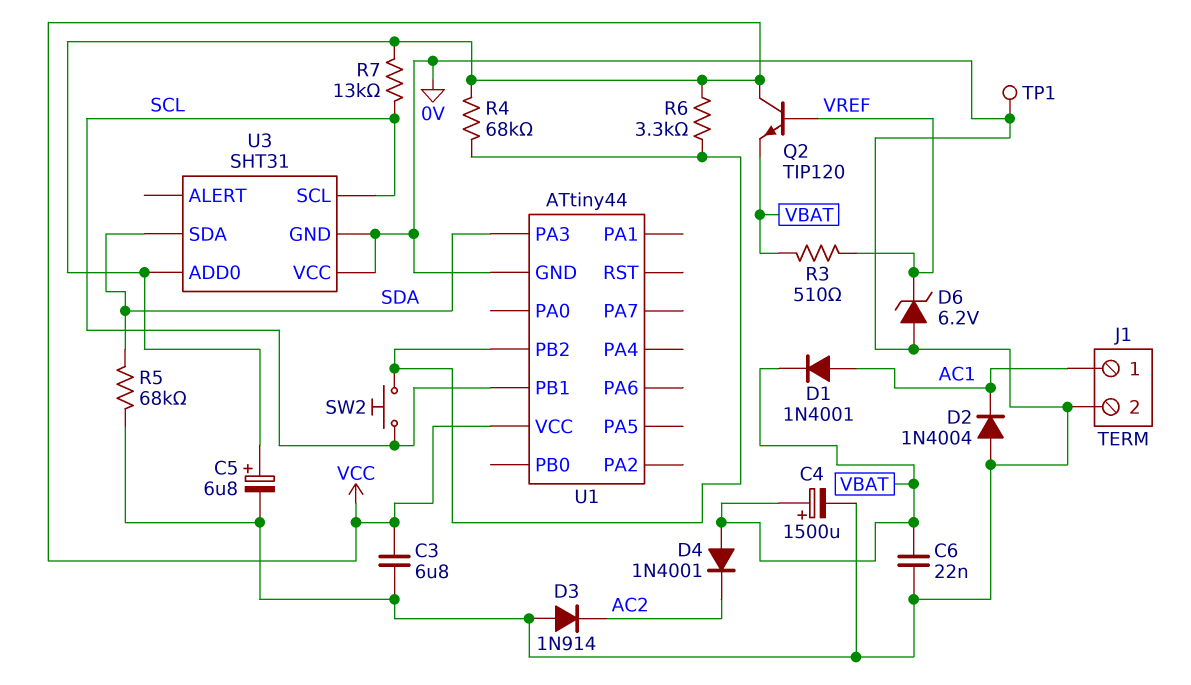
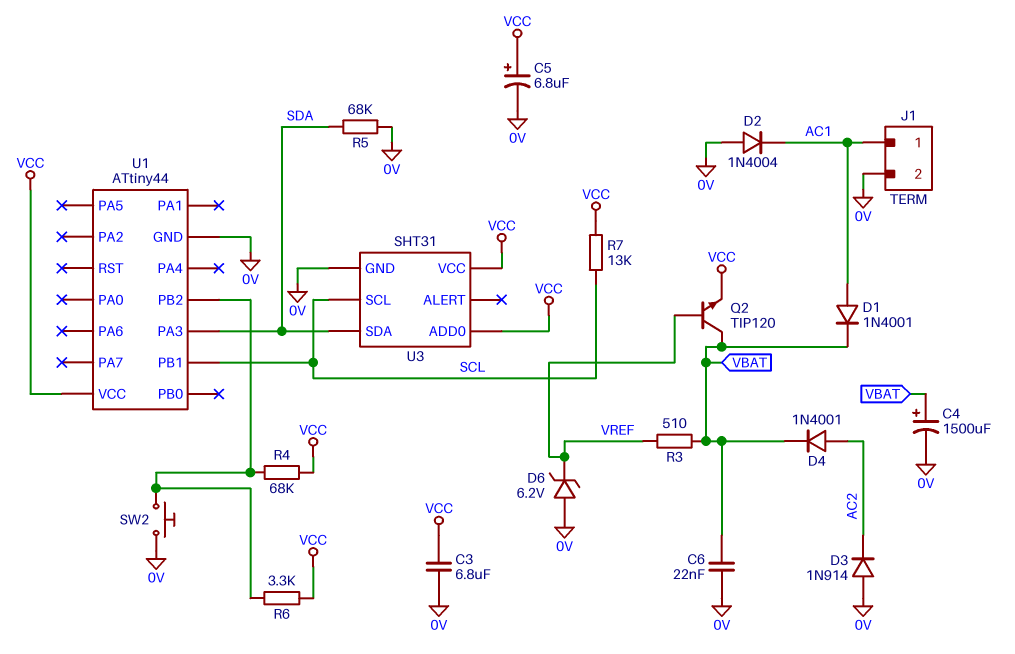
D4: diode 1N4001 (A VBAT, K AC2) -> diode 1N4001 (A AC2, K VBAT)
Q2: NPN TIP120 (B VREF, C VCC, E VBAT) -> NPN TIP120 (B VREF, C VBAT, E VCC)
SW2: button (SCL, U1/PB2) -> button (0V, U1/PB2)
TP1: test point (0V) -> none
U3 pin VCC: 0V -> VCC

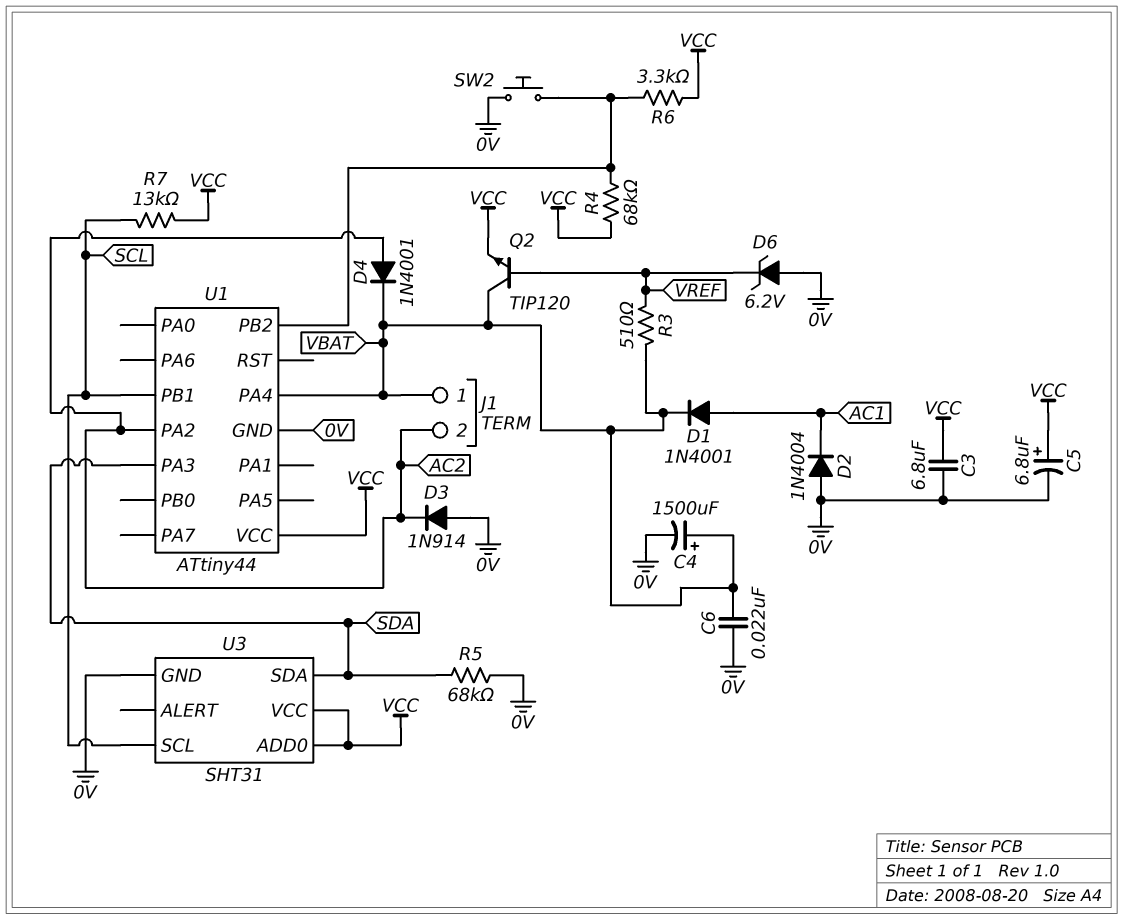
J1 pin 1: AC1 -> VBAT
J1 pin 2: 0V -> AC2
U1 pin PA2: none -> AC2
U1 pin PA4: none -> VBAT

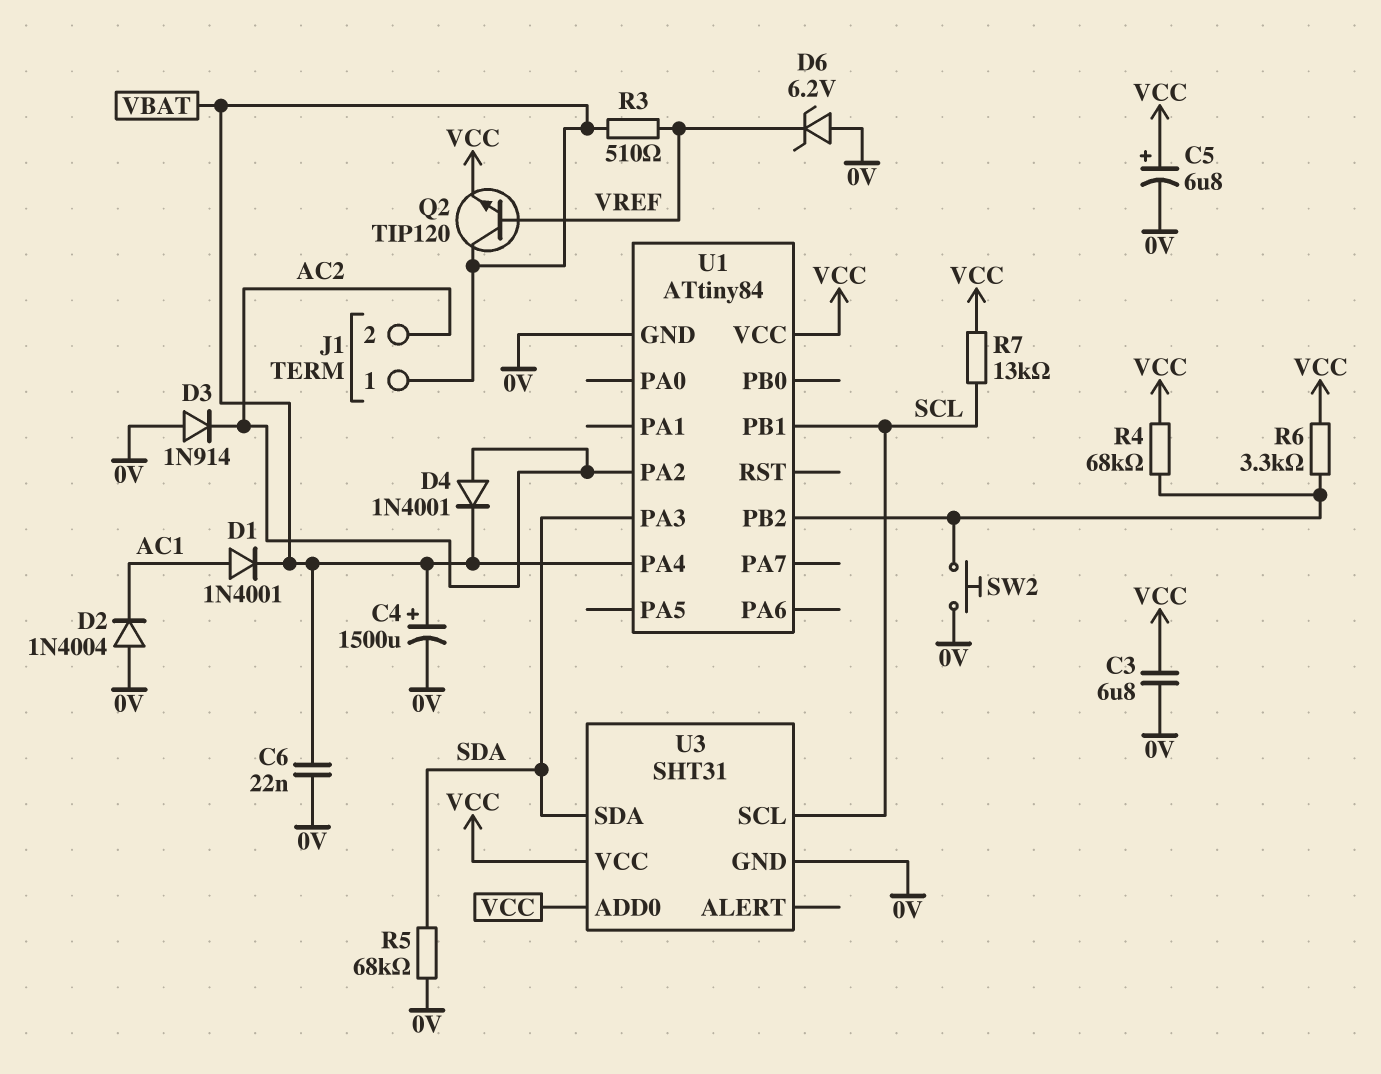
U1: ATtiny44 -> ATtiny84

